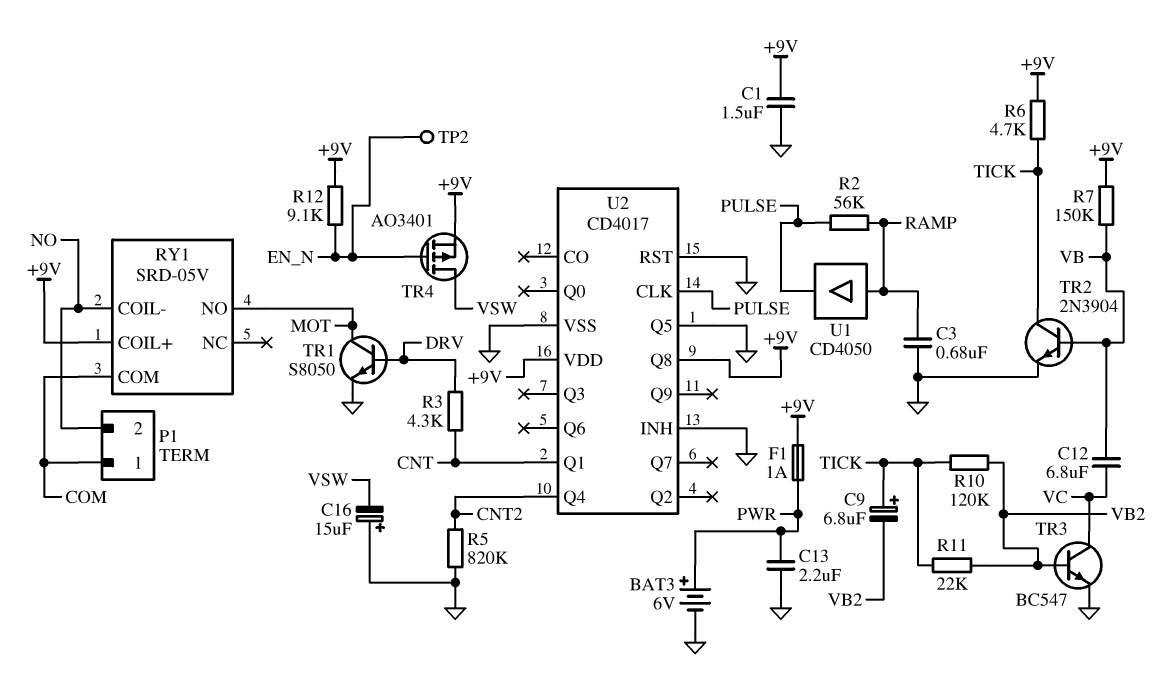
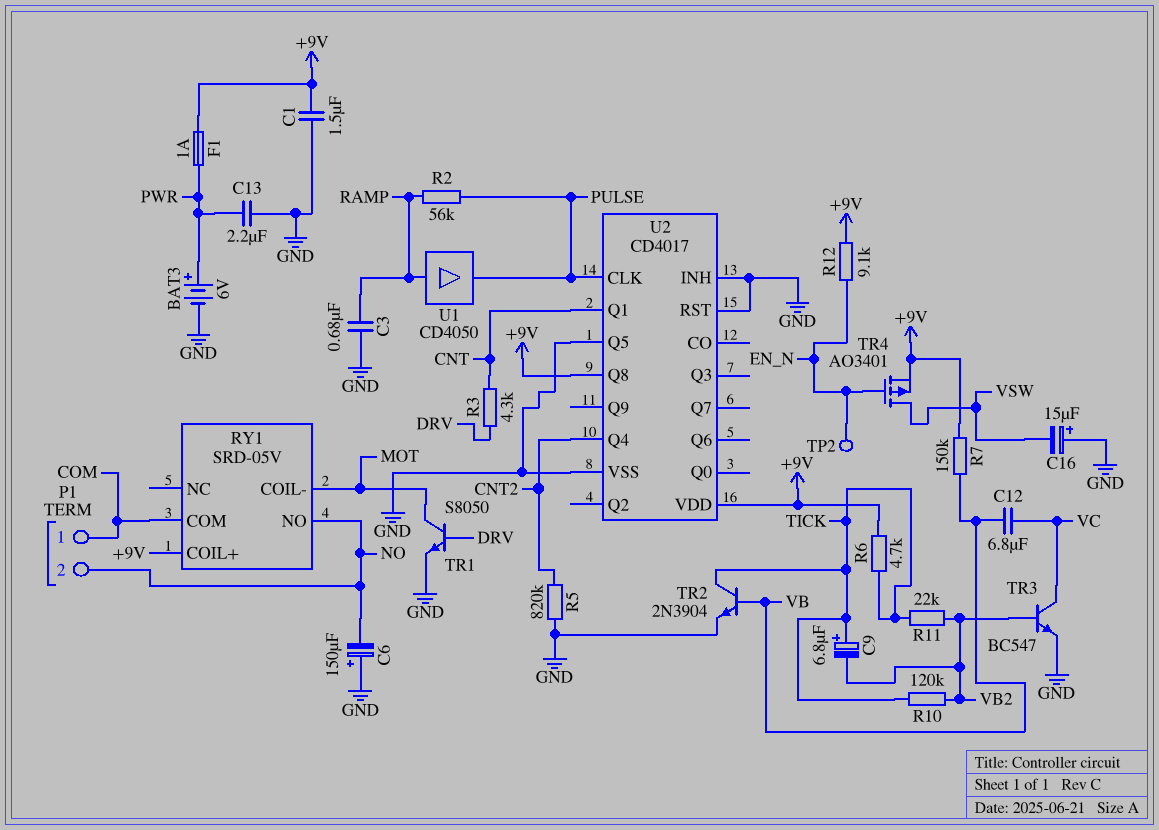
C6: none -> 150uF (plus GND, minus NO)
RY1 pin COIL-: NO -> MOT
RY1 pin NO: MOT -> NO

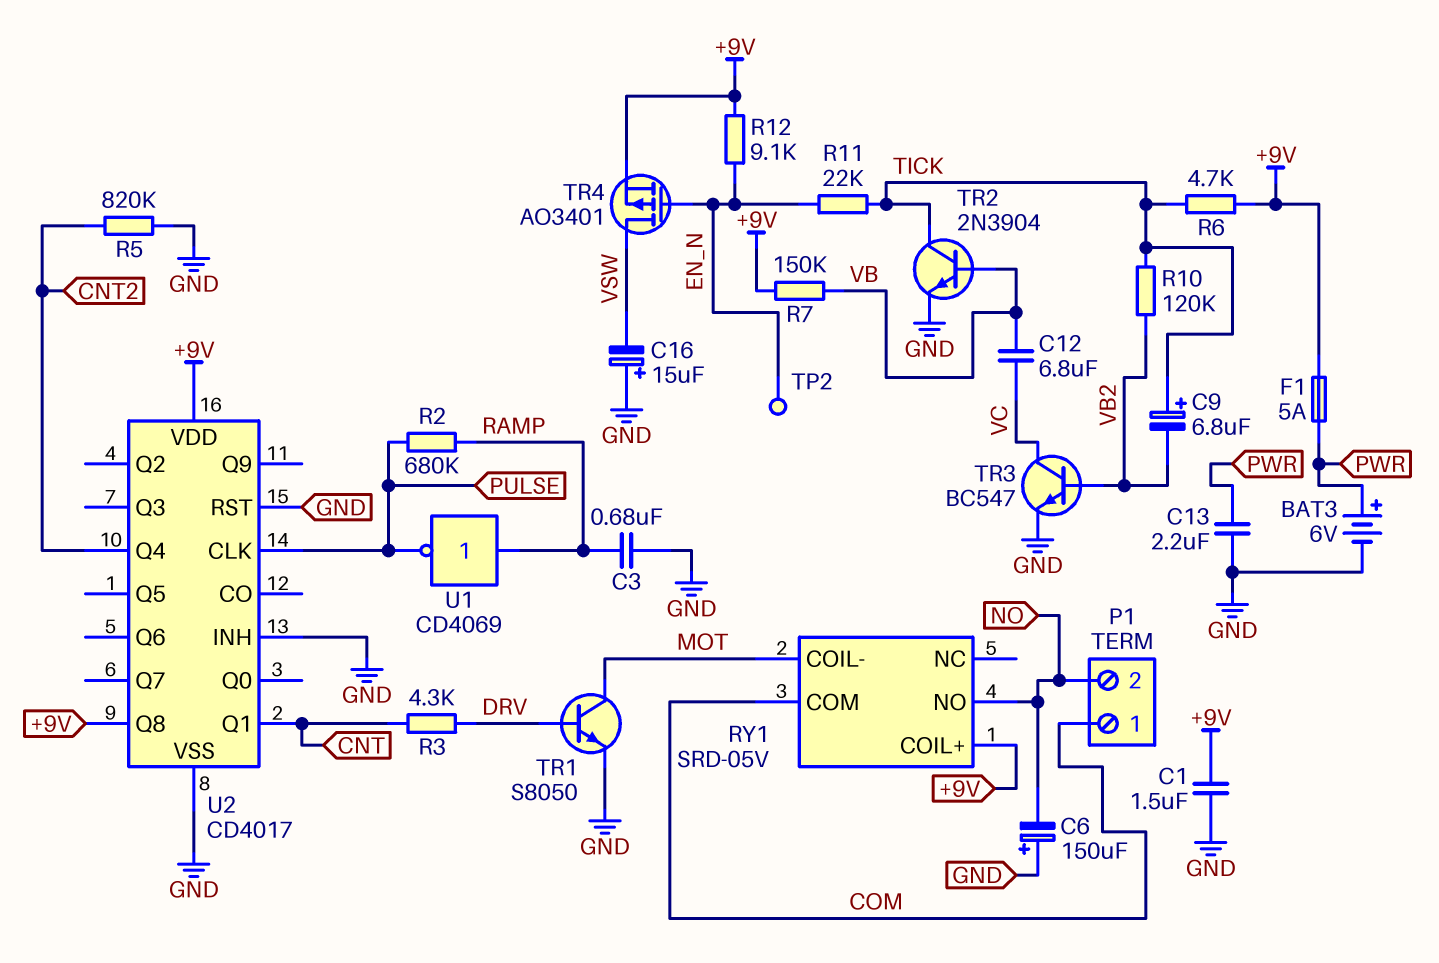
F1: 1A (+9V, PWR) -> 5A (+9V, PWR)
R2: 56k (PULSE, RAMP) -> 680k (PULSE, RAMP)
R11: 22k (TICK, VB2) -> 22k (EN_N, TICK)
U1: buffer CD4050 (in RAMP, out PULSE) -> NOT CD4069 (in RAMP, out PULSE)
U2 pin Q5: GND -> none

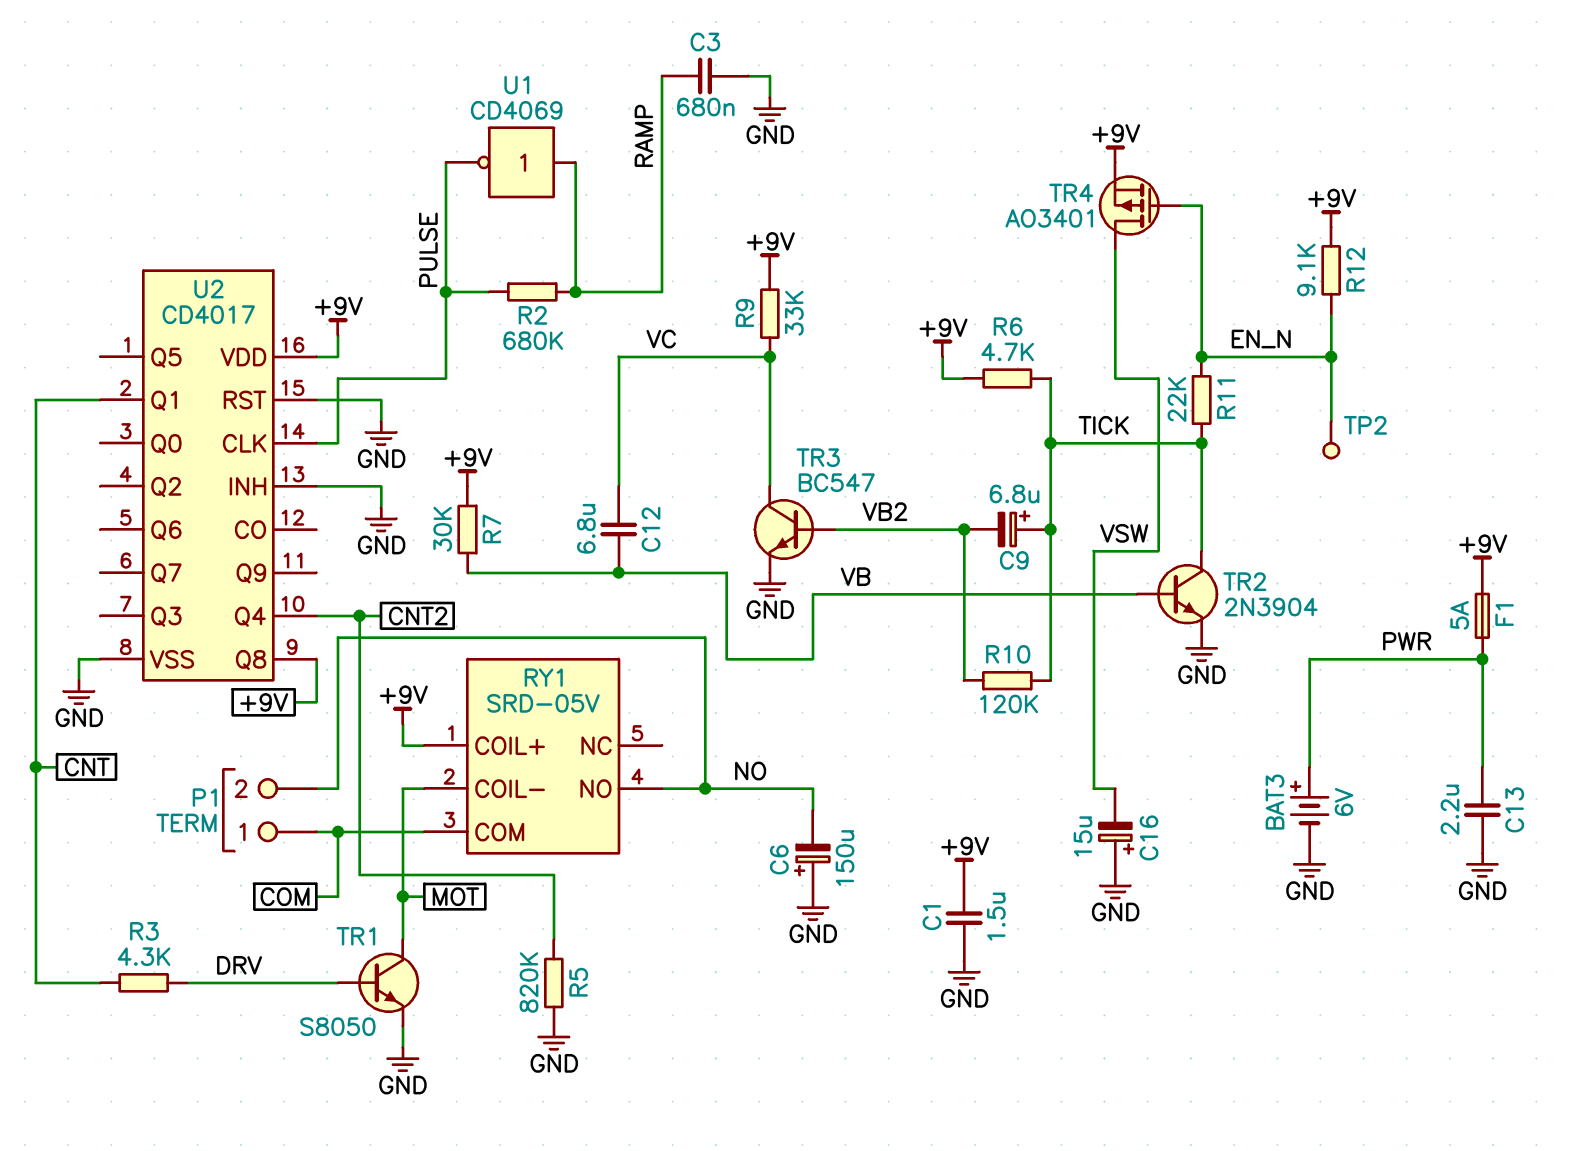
R7: 150k (+9V, VB) -> 30k (+9V, VB)
R9: none -> 33k (+9V, VC)

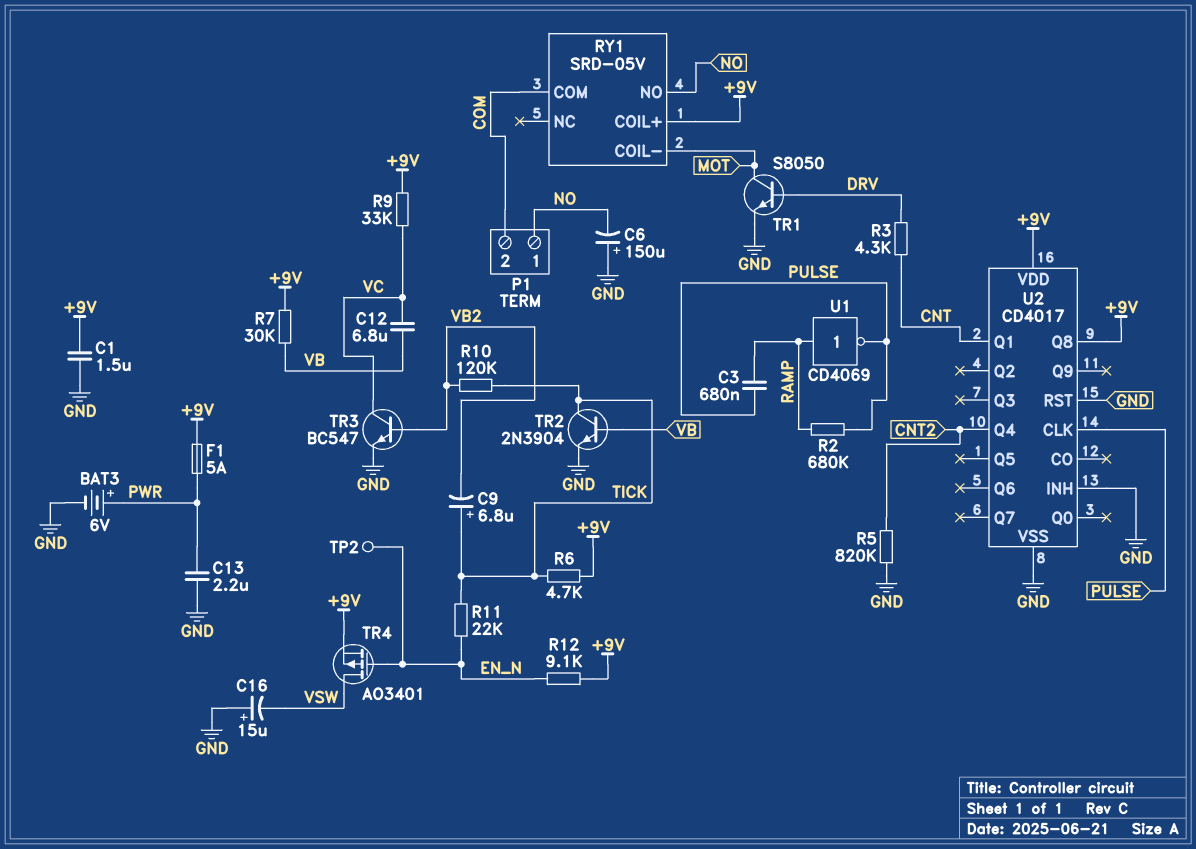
C3: 680nF (GND, RAMP) -> 680nF (PULSE, RAMP)
P1 pin 1: COM -> NO
P1 pin 2: NO -> COM

